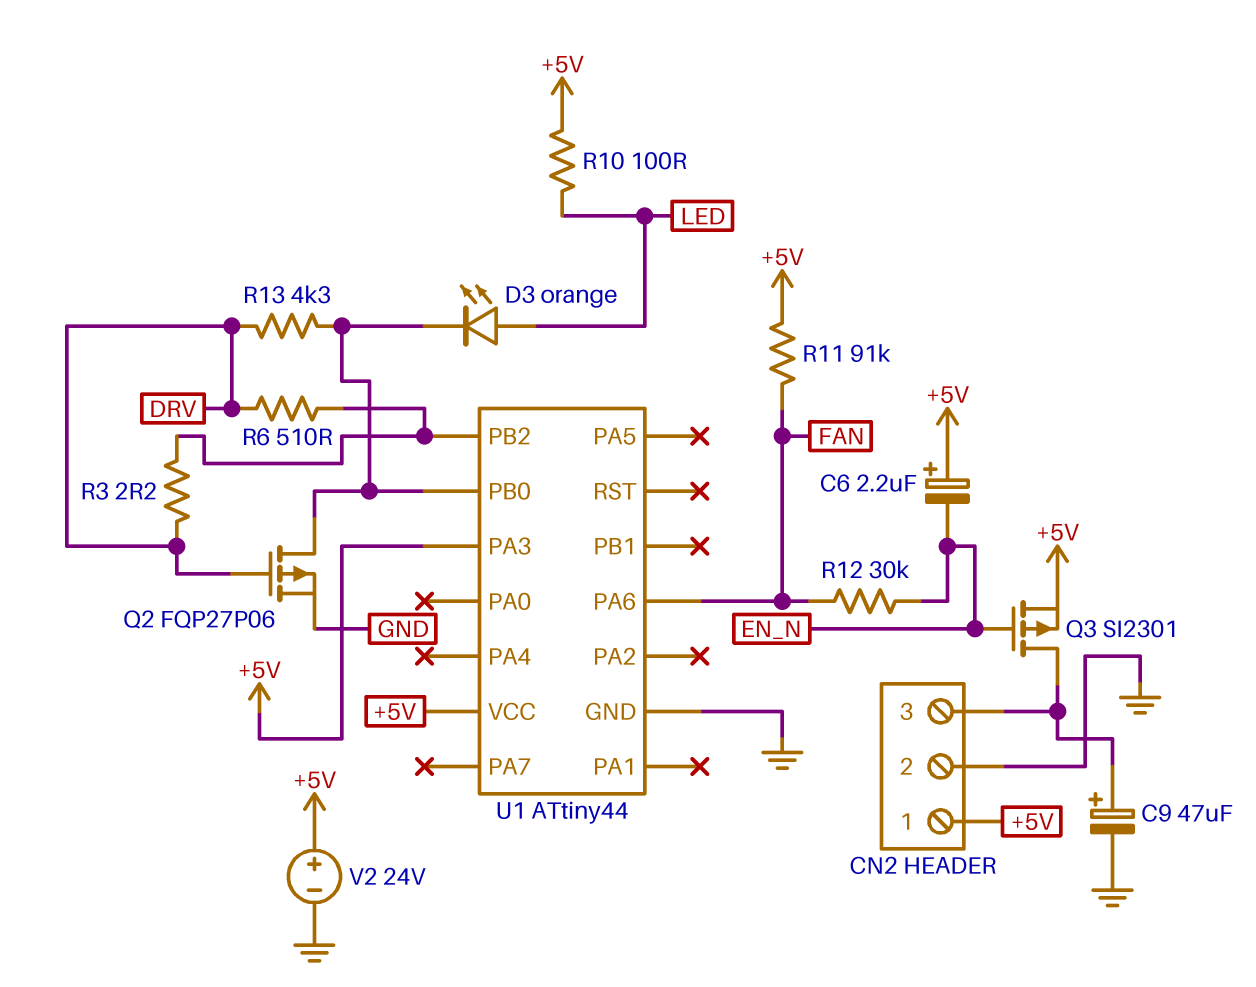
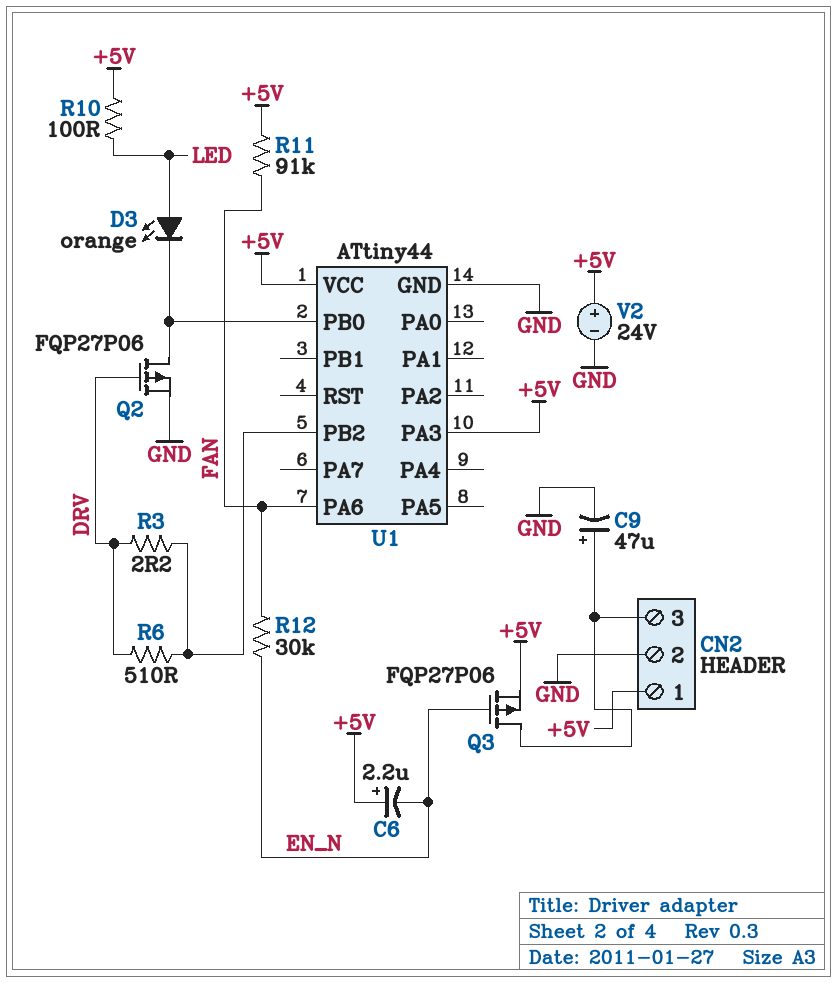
Q3: PMOS SI2301 (G EN_N, D CN2/3, S +5V) -> PMOS FQP27P06 (G EN_N, D CN2/3, S +5V)
R13: 4.3k (DRV, U1/PB0) -> none

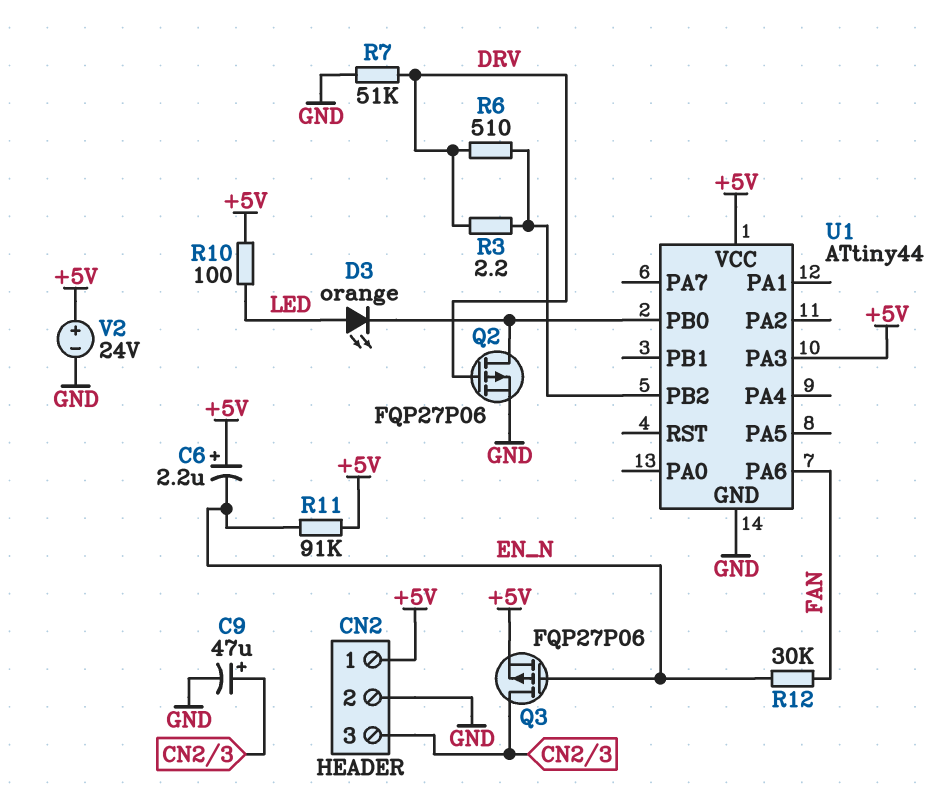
R7: none -> 51k (DRV, GND)
R11: 91k (+5V, FAN) -> 91k (+5V, EN_N)

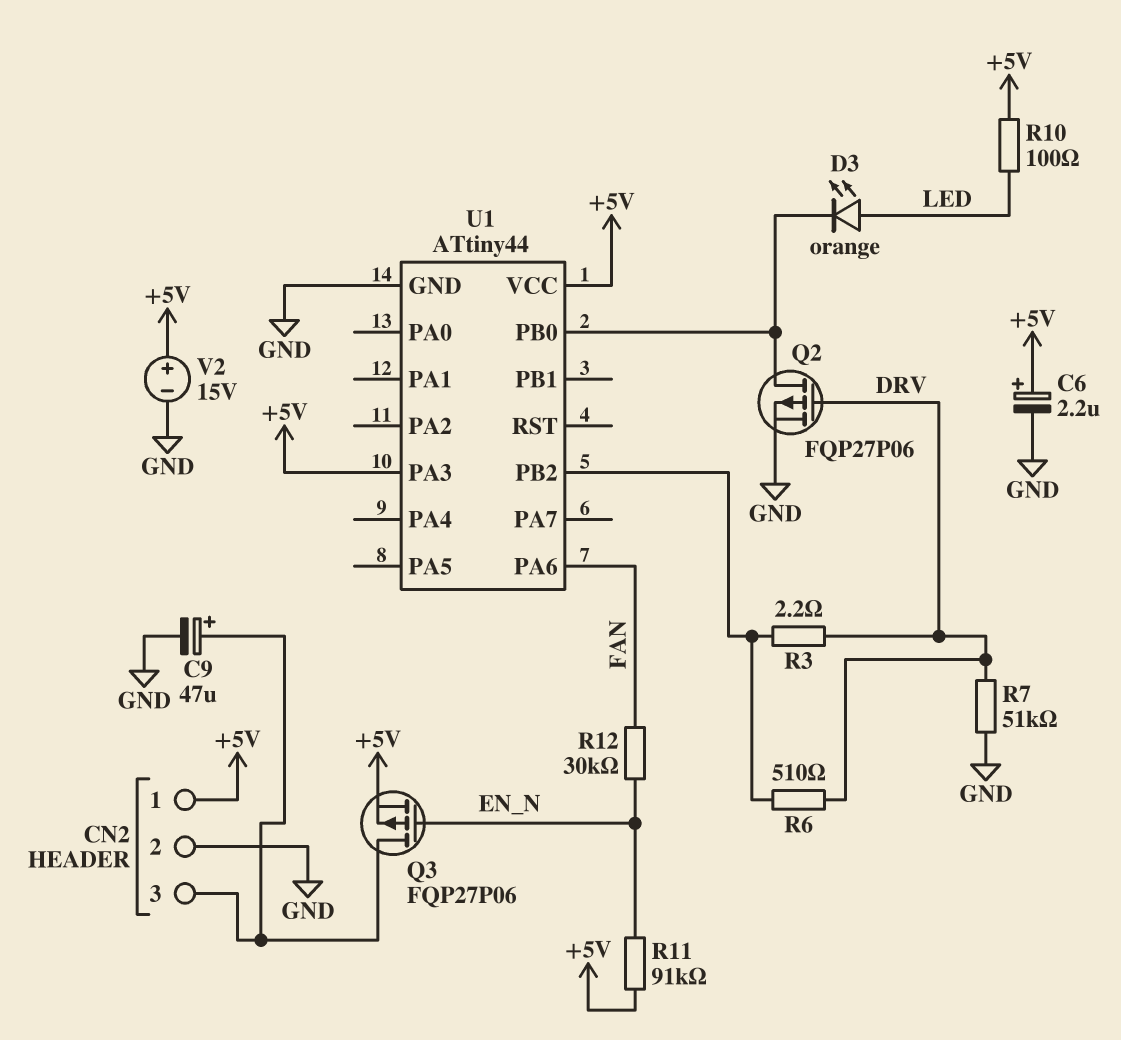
C6: 2.2uF (plus +5V, minus EN_N) -> 2.2uF (plus +5V, minus GND)
V2: 24V (plus +5V, minus GND) -> 15V (plus +5V, minus GND)

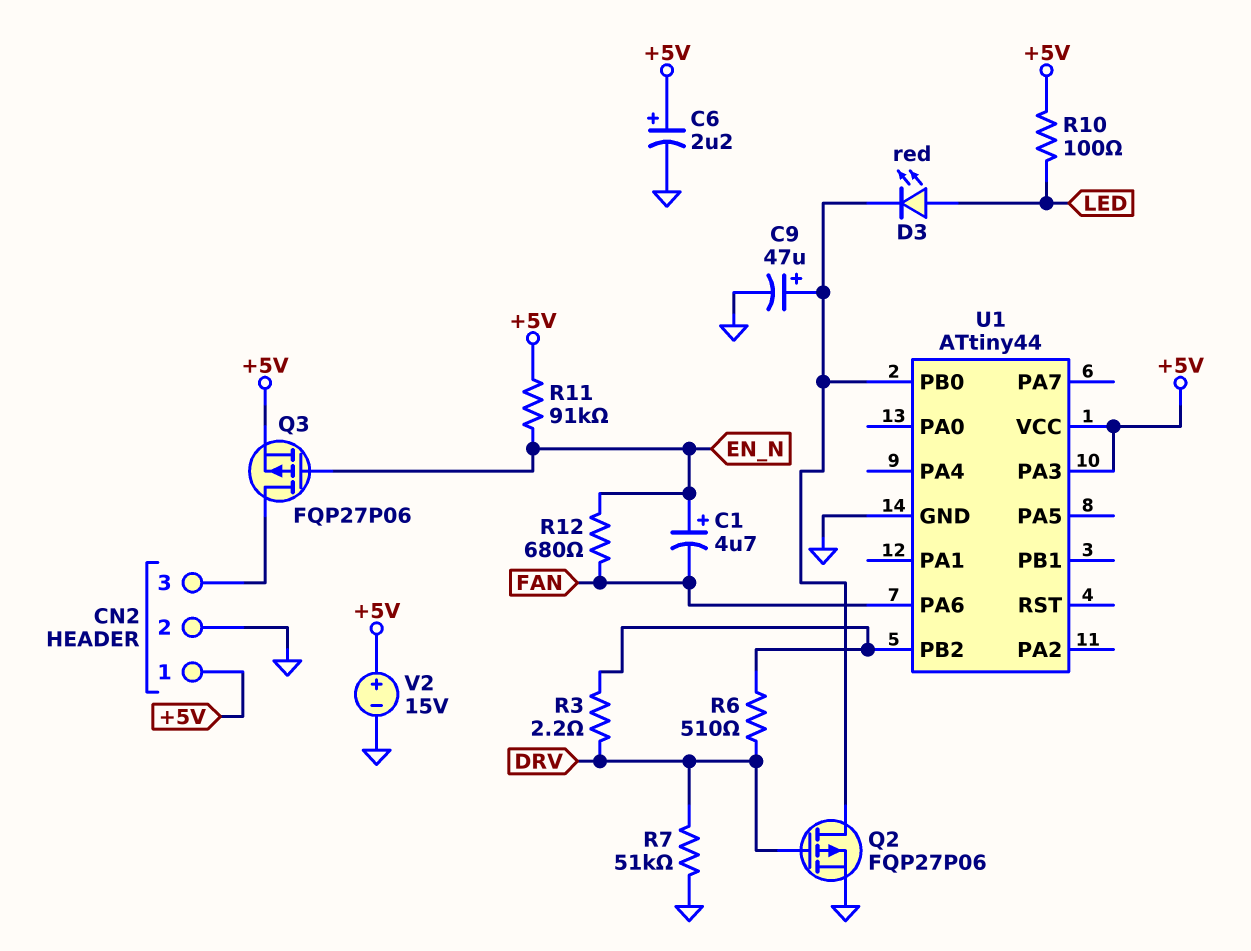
C1: none -> 4.7uF (plus EN_N, minus FAN)
C9: 47uF (plus CN2/3, minus GND) -> 47uF (plus U1/PB0, minus GND)
D3: LED orange (A LED, K U1/PB0) -> LED red (A LED, K U1/PB0)
R12: 30k (EN_N, FAN) -> 680 (EN_N, FAN)

